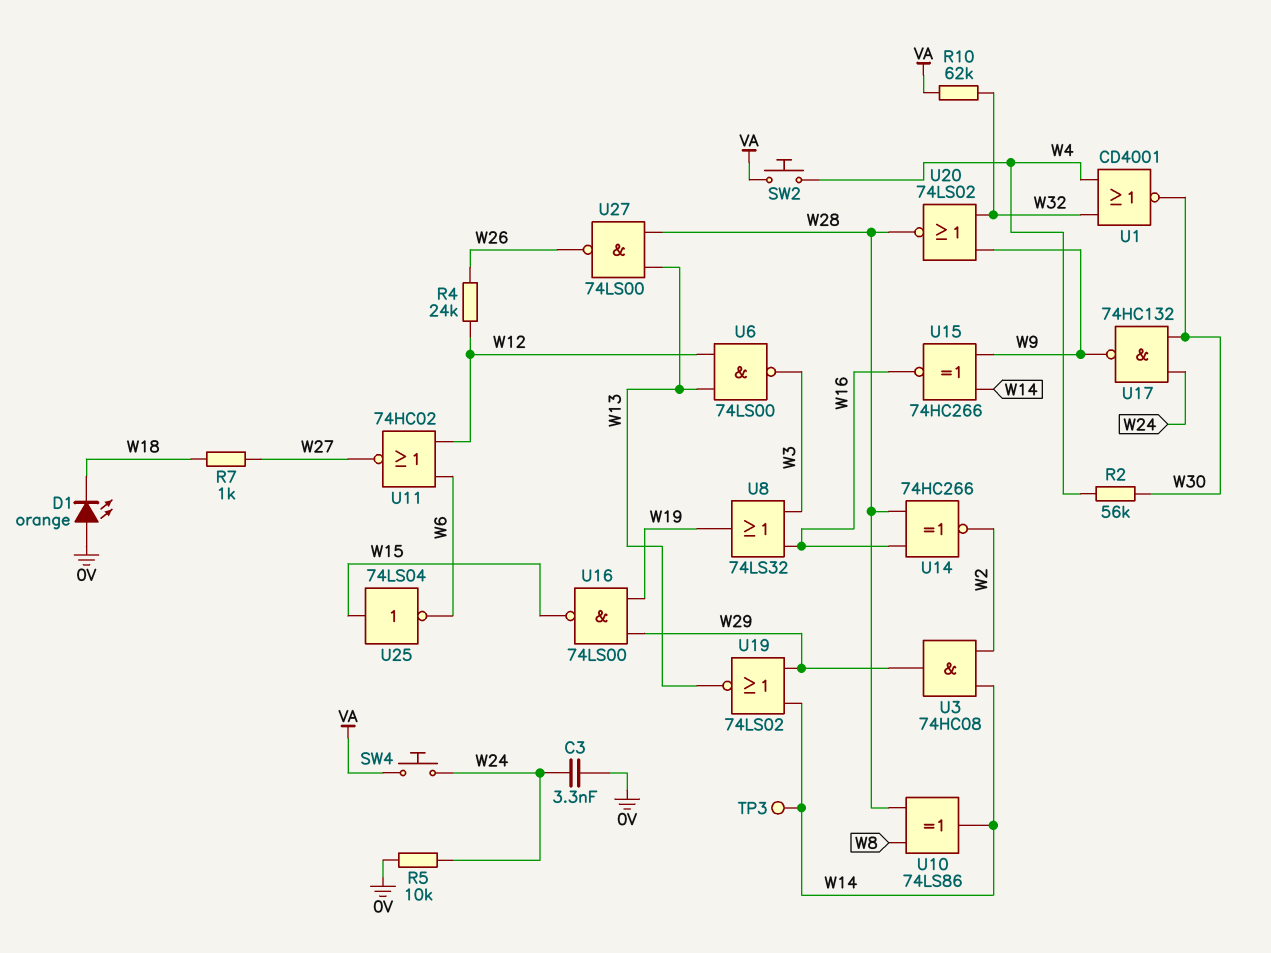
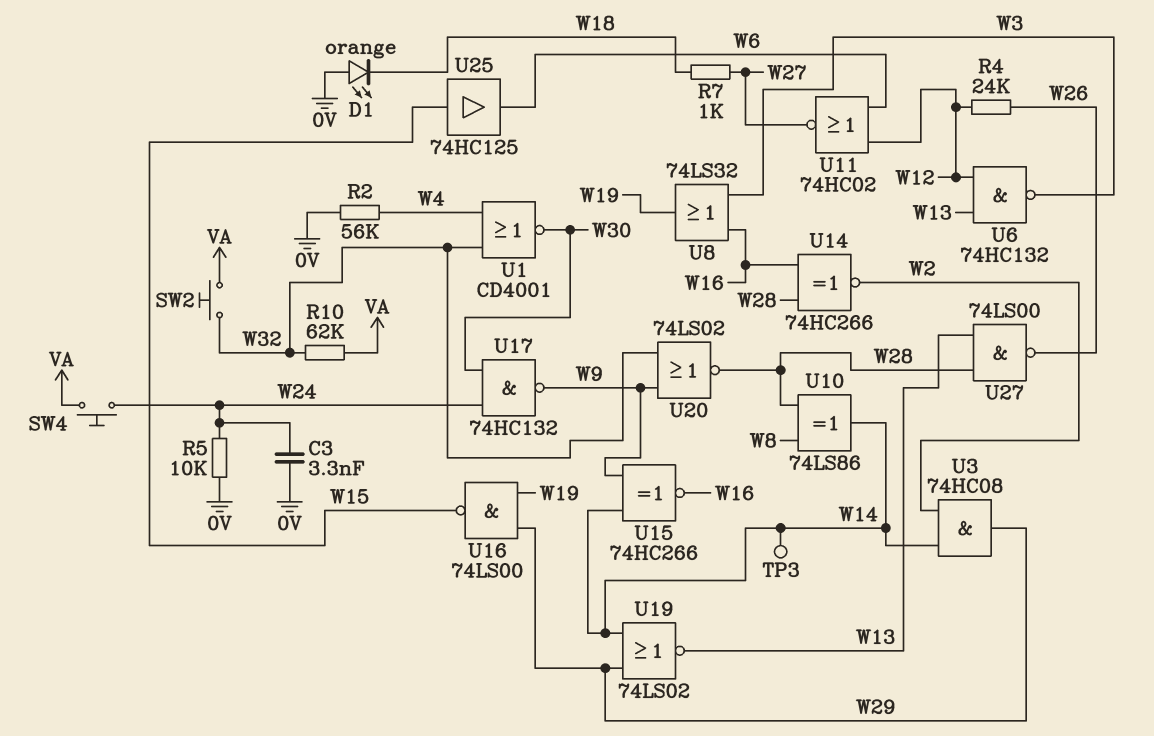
R2: 56k (W4, W30) -> 56k (0V, W4)
SW2: button (VA, W4) -> button (VA, W32)
U6: NAND 74LS00 (in W12, in W13, out W3) -> NAND 74HC132 (in W12, in W13, out W3)
U25: NOT 74LS04 (in W15, out W6) -> buffer 74HC125 (in W15, out W6)

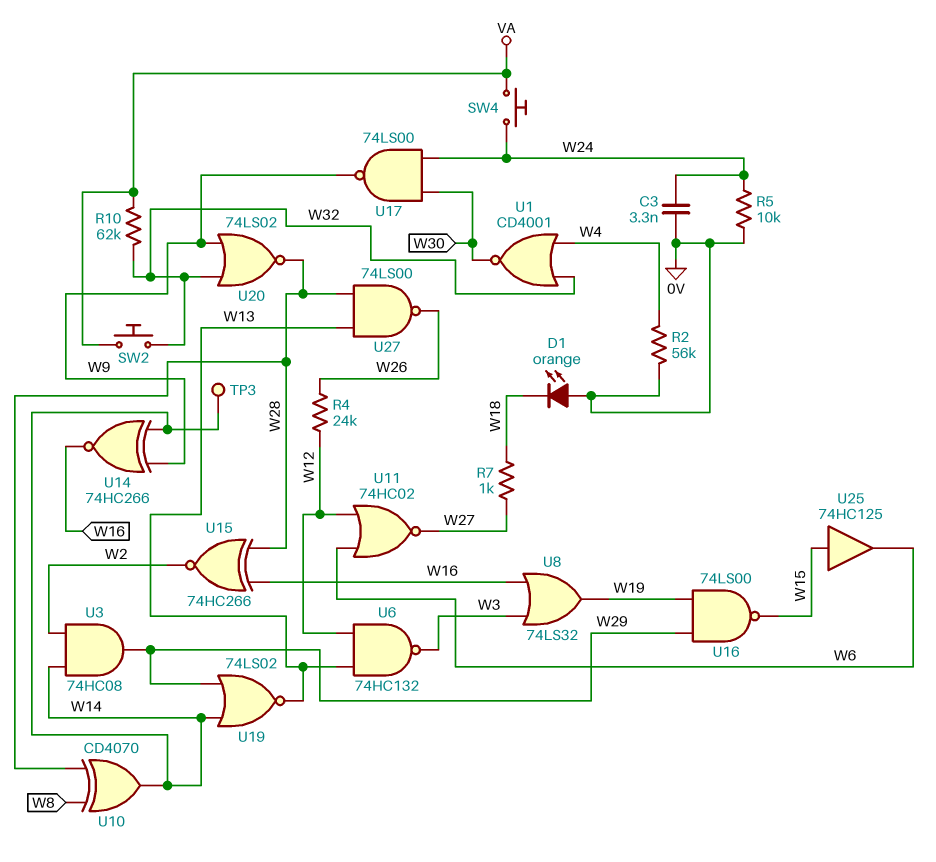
U10: XOR 74LS86 (in W8, in W28, out W14) -> XOR CD4070 (in W8, in W28, out W14)
U14: XNOR 74HC266 (in W16, in W28, out W2) -> XNOR 74HC266 (in W9, in W14, out W16)
U15: XNOR 74HC266 (in W9, in W14, out W16) -> XNOR 74HC266 (in W16, in W28, out W2)
U17: NAND 74HC132 (in W24, in W30, out W9) -> NAND 74LS00 (in W24, in W30, out W9)

